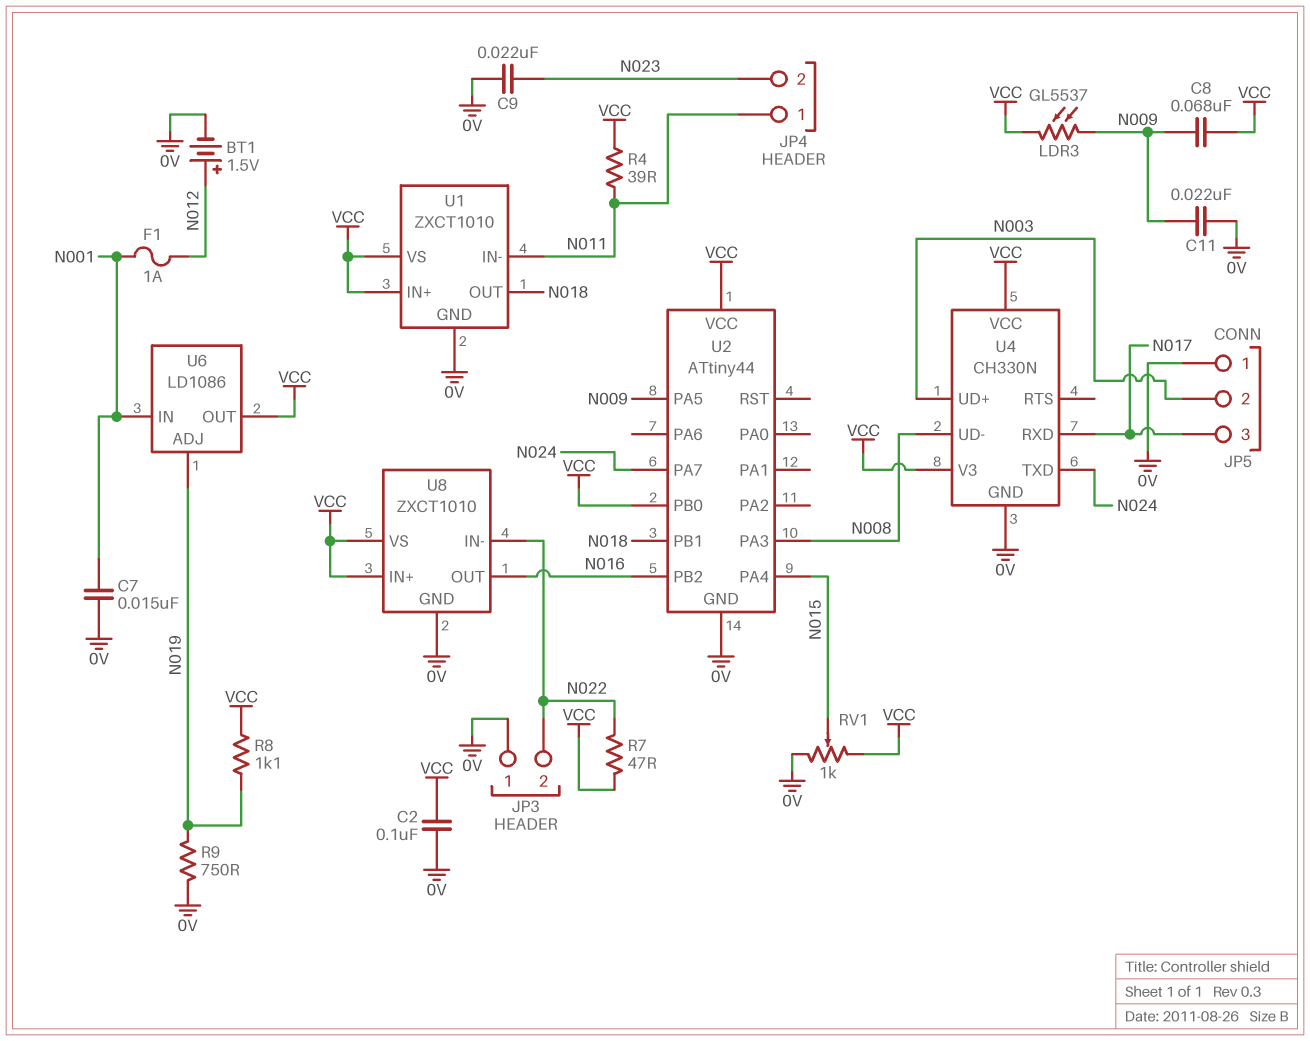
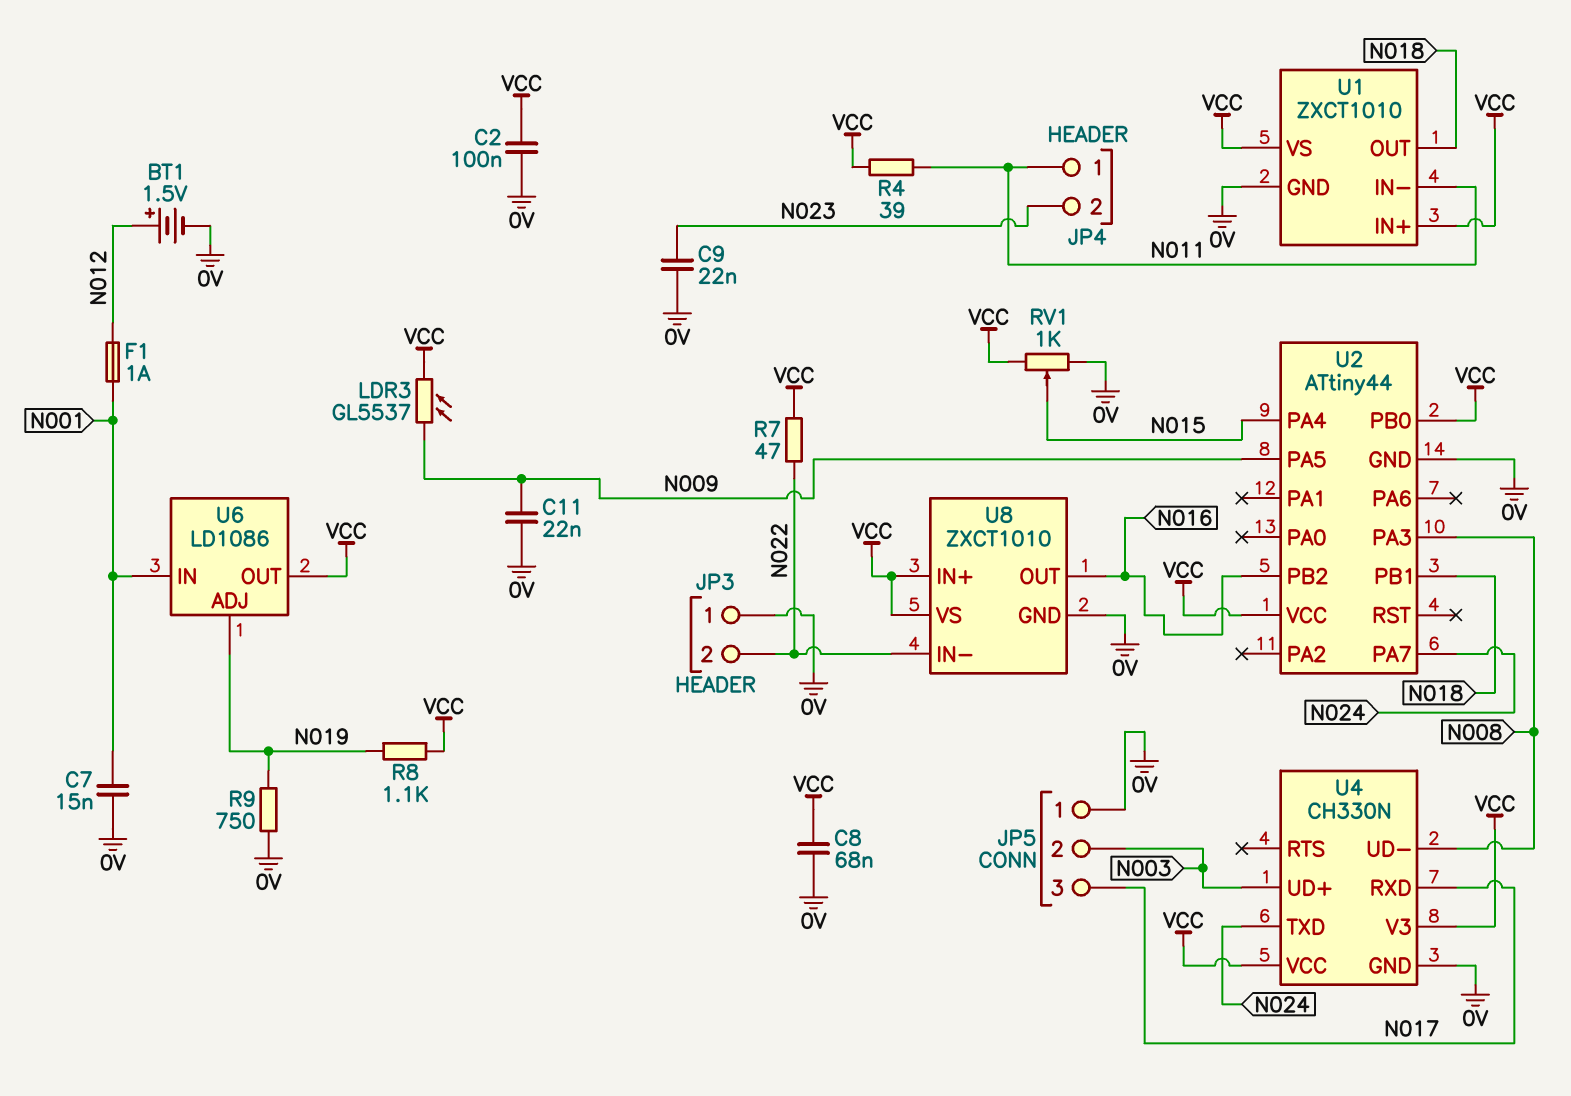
C8: 68nF (N009, VCC) -> 68nF (0V, VCC)

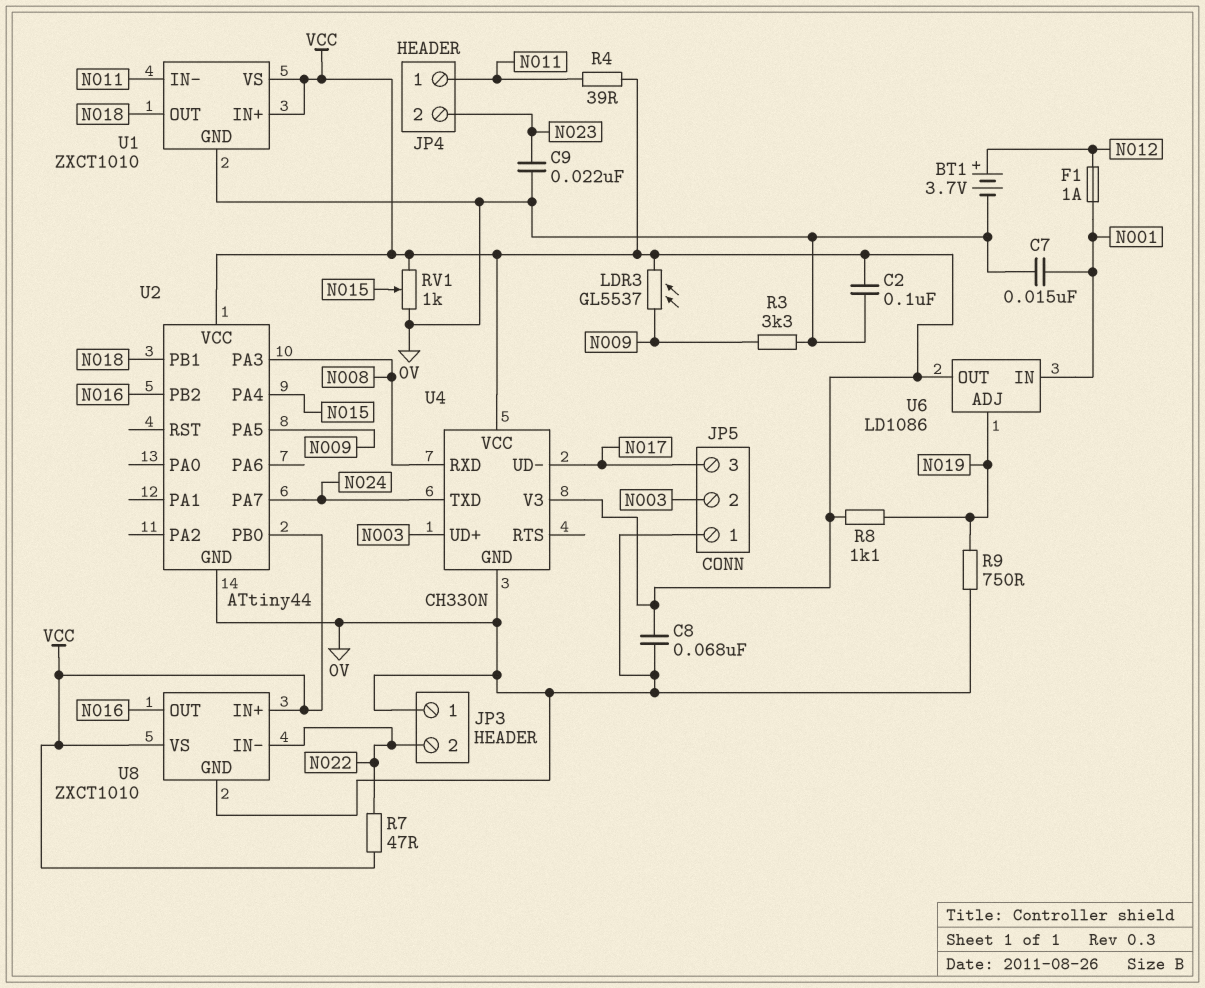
BT1: 1.5V (plus N012, minus 0V) -> 3.7V (plus N012, minus 0V)
C11: 22nF (0V, N009) -> none
R3: none -> 3.3k (0V, N009)
U4 pin RXD: N017 -> N008
U4 pin UD-: N008 -> N017

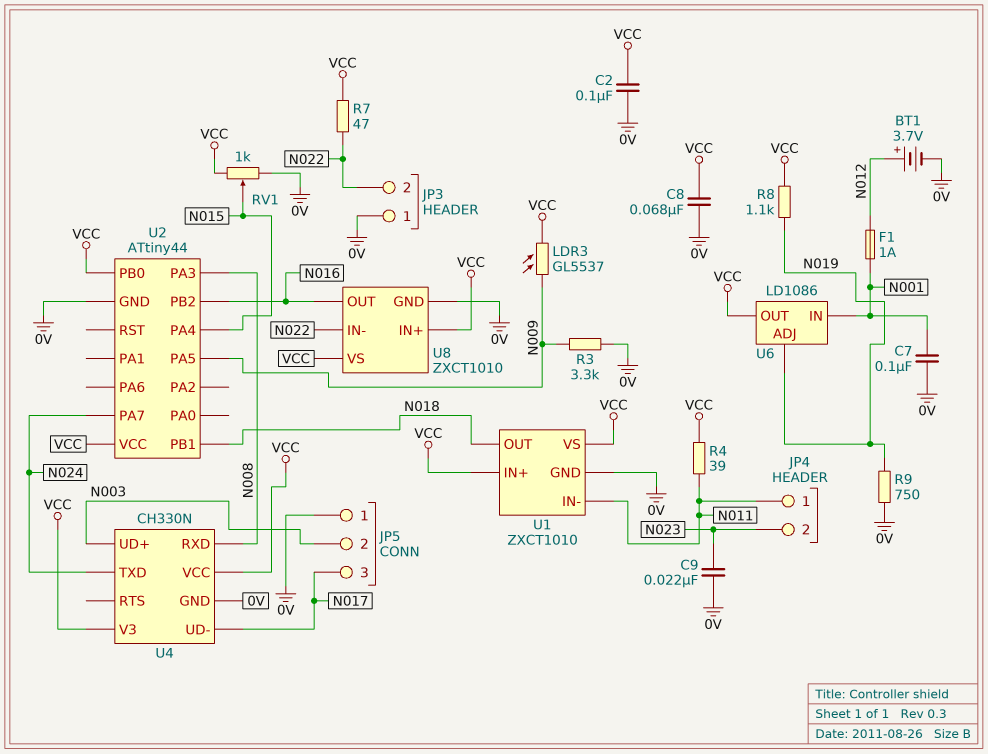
C7: 15nF (0V, N001) -> 100nF (0V, N001)

